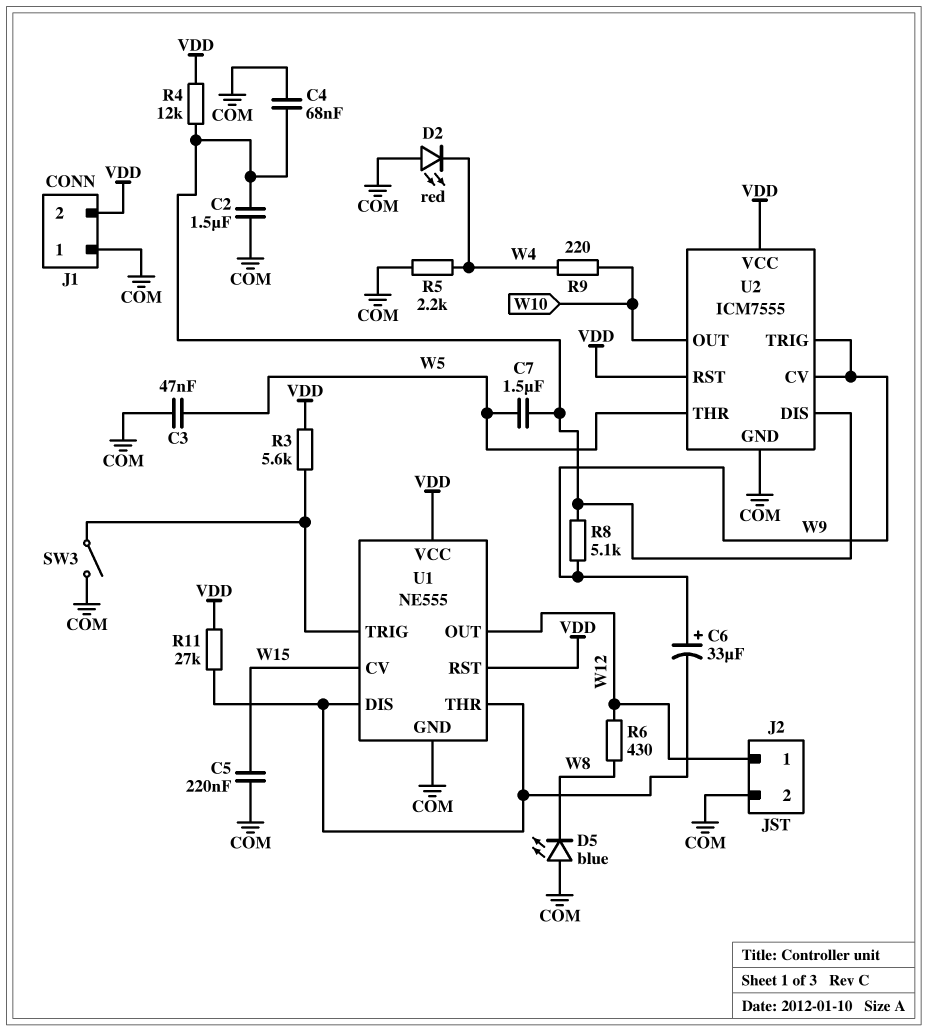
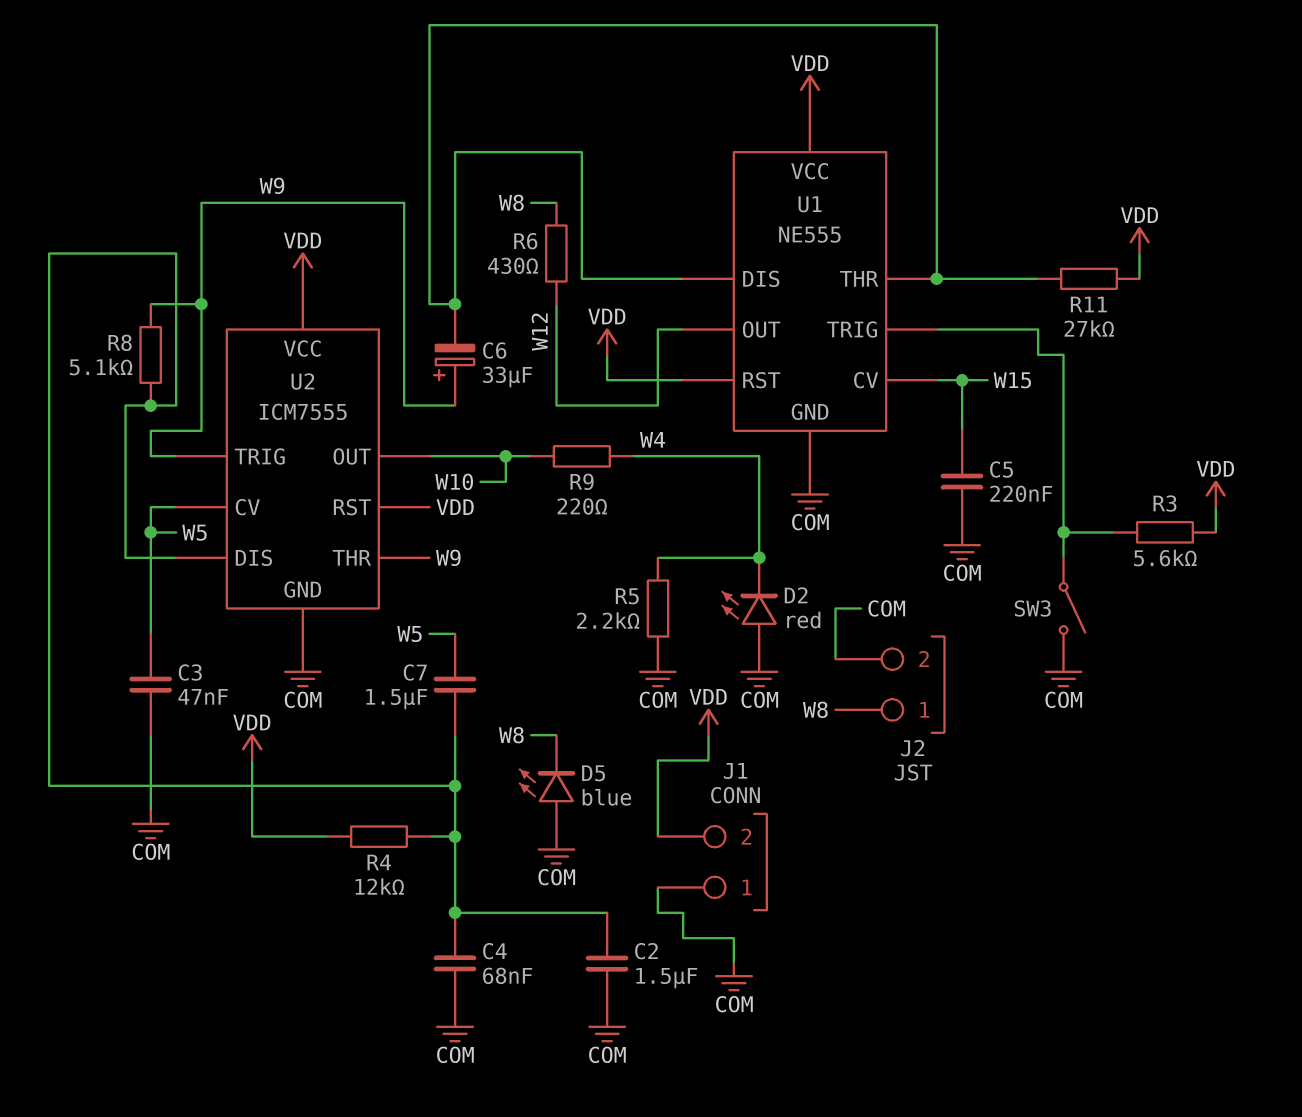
J2 pin 1: W12 -> W8
U2 pin CV: W9 -> W5
U2 pin THR: W5 -> W9

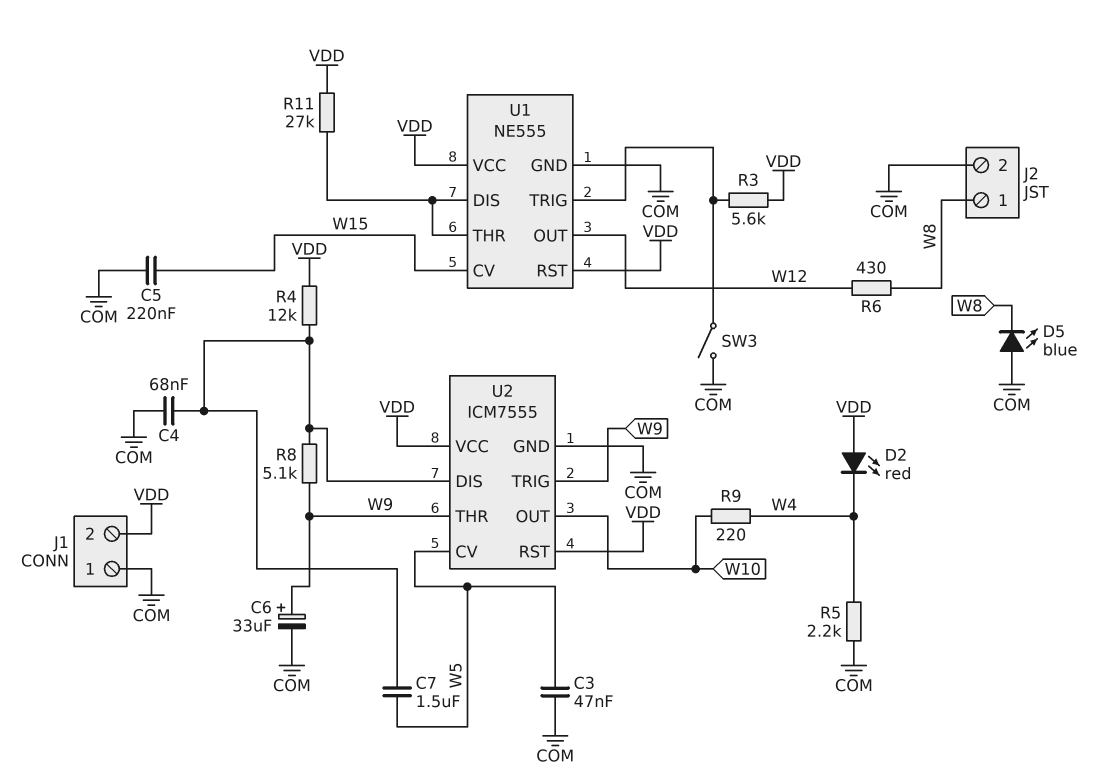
C2: 1.5uF (COM, U2/DIS) -> none
C6: 33uF (plus W9, minus U1/DIS) -> 33uF (plus W9, minus COM)
D2: LED red (A COM, K W4) -> LED red (A VDD, K W4)

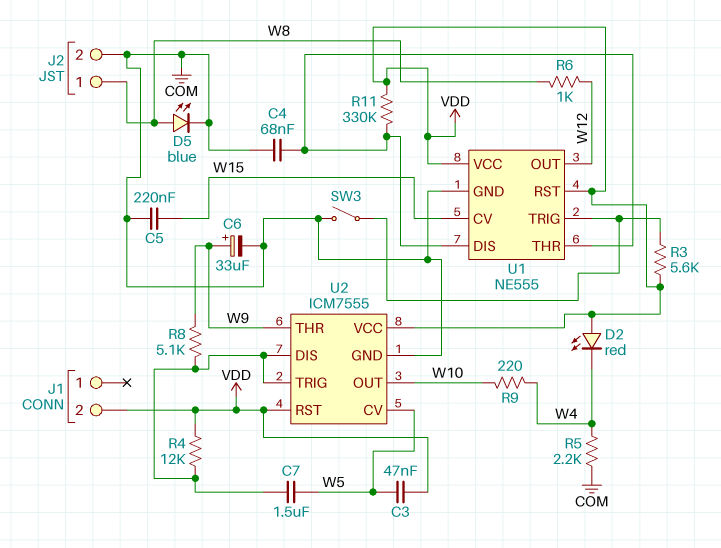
C3: 47nF (COM, W5) -> 47nF (VDD, W5)
C4: 68nF (COM, U2/DIS) -> 68nF (COM, U1/DIS)
D5: LED blue (A COM, K W8) -> LED blue (A W8, K COM)
J1 pin 1: COM -> none
R6: 430 (W8, W12) -> 1k (W8, W12)
R11: 27k (U1/DIS, VDD) -> 330k (U1/DIS, VDD)
U2 pin TRIG: W9 -> U2/DIS

